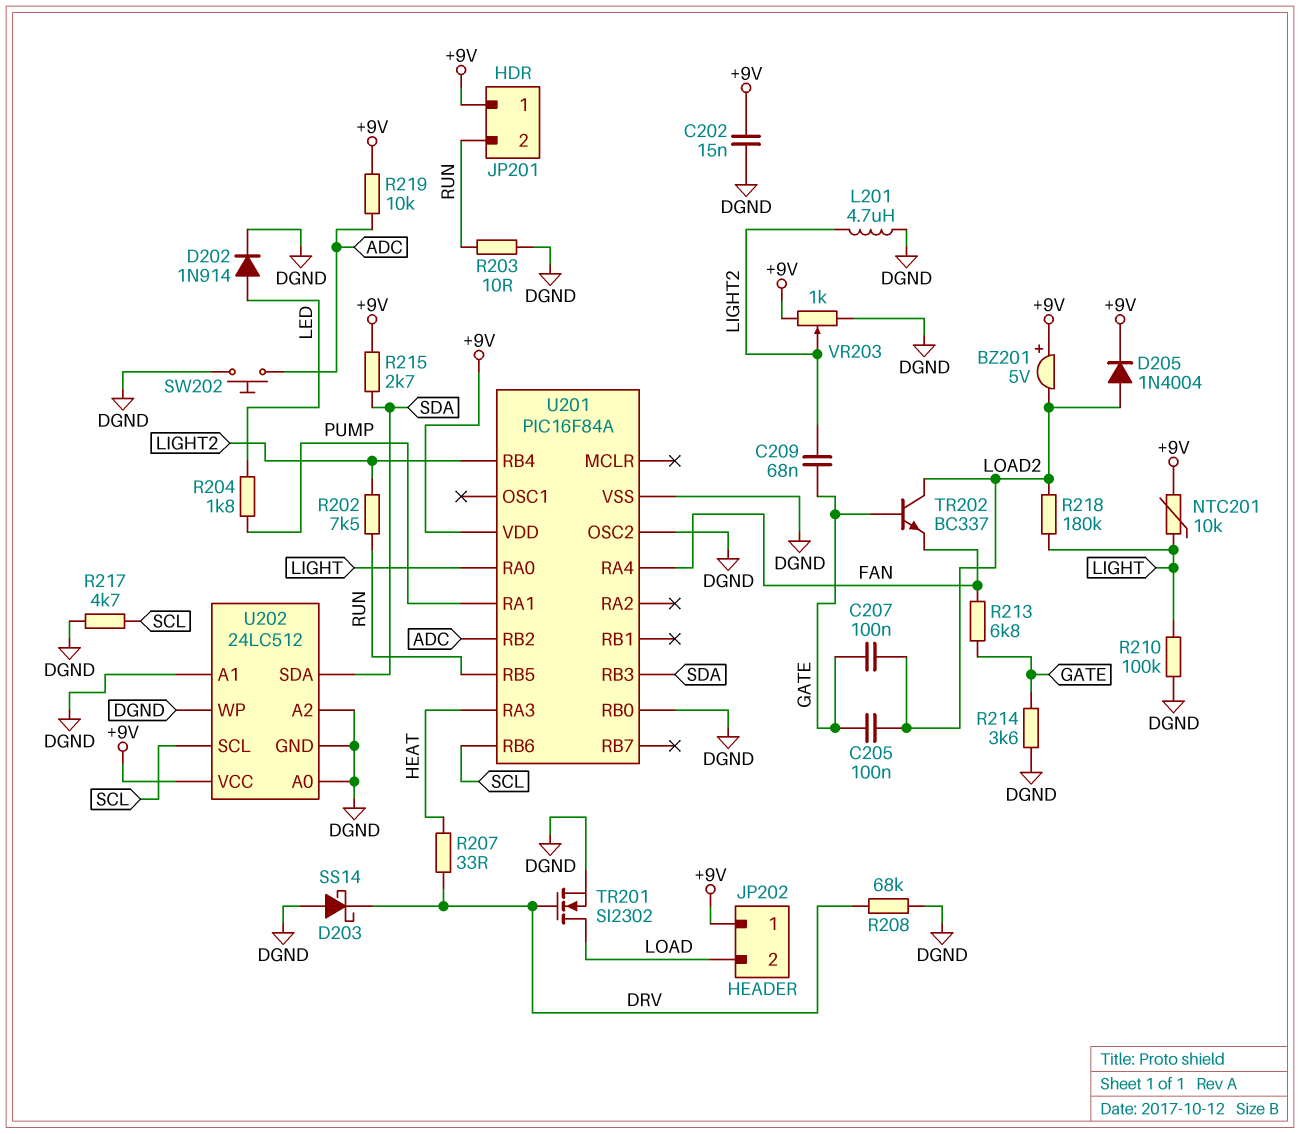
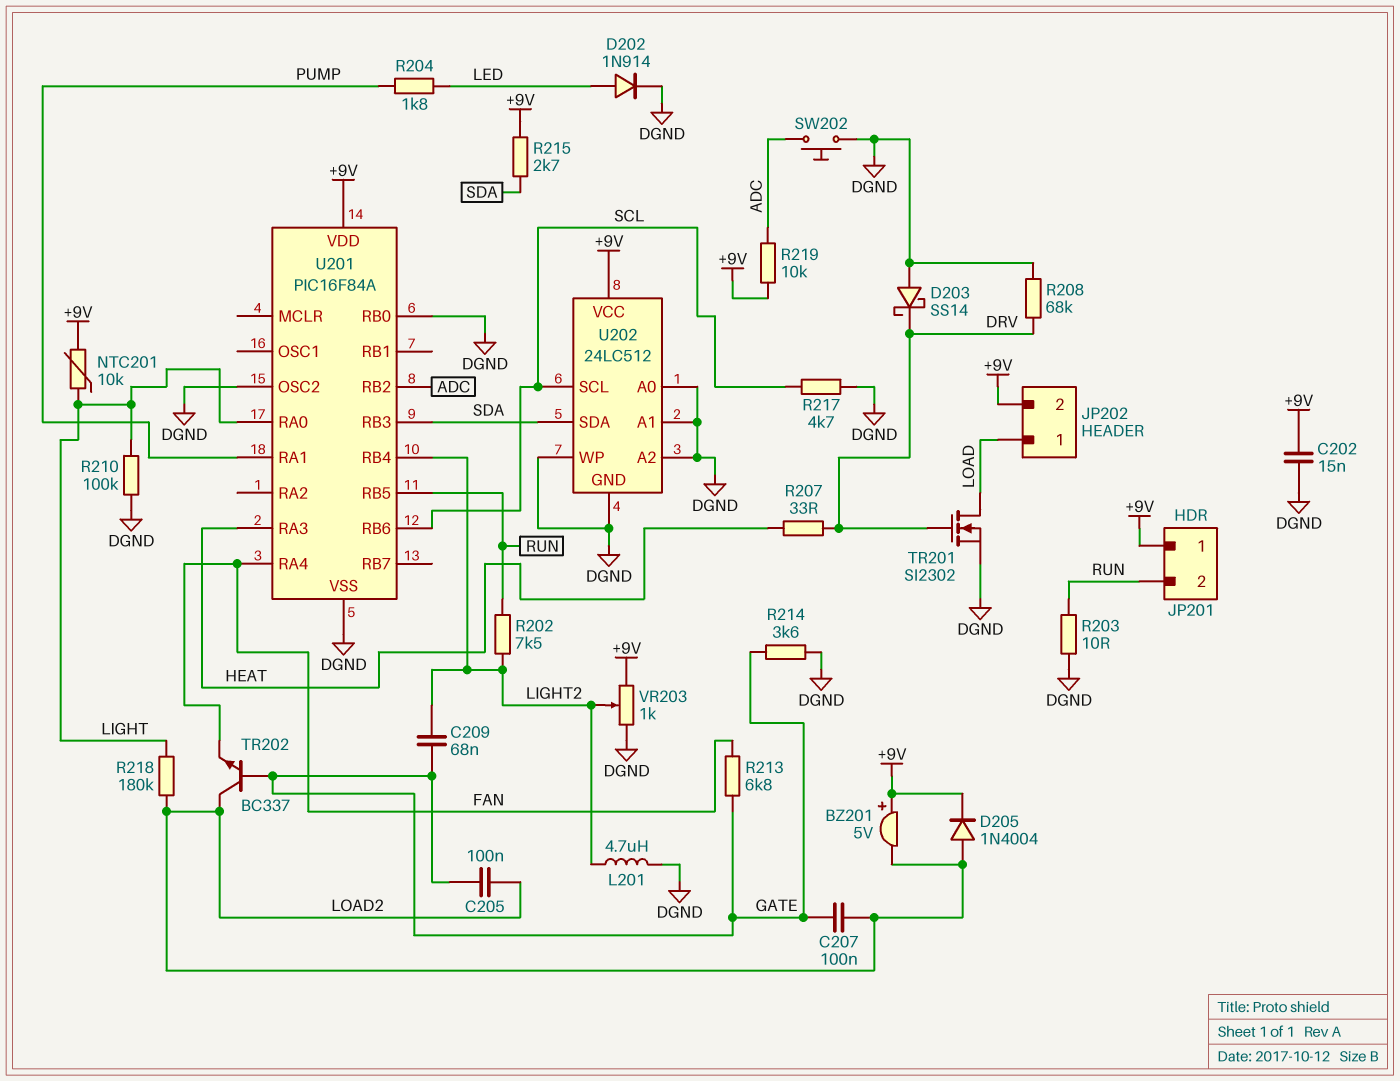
JP202 pin 1: +9V -> LOAD
JP202 pin 2: LOAD -> +9V

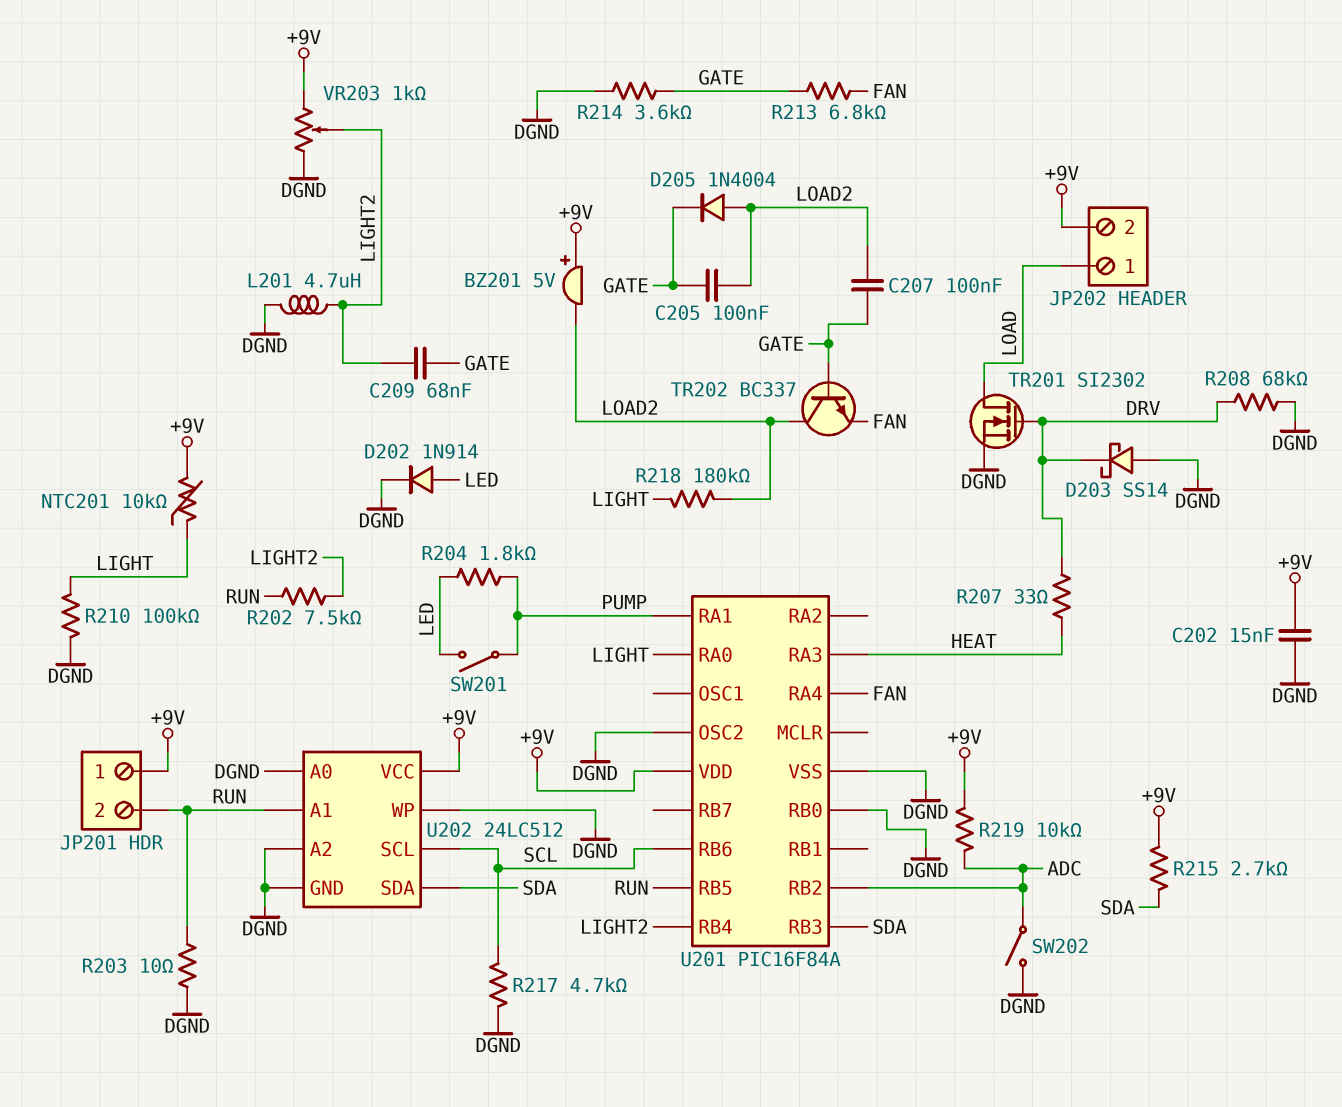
D205: diode 1N4004 (A LOAD2, K +9V) -> diode 1N4004 (A LOAD2, K GATE)
SW201: none -> switch (LED, PUMP)
SW202: button (ADC, DGND) -> switch (ADC, DGND)
U202 pin A1: DGND -> RUN

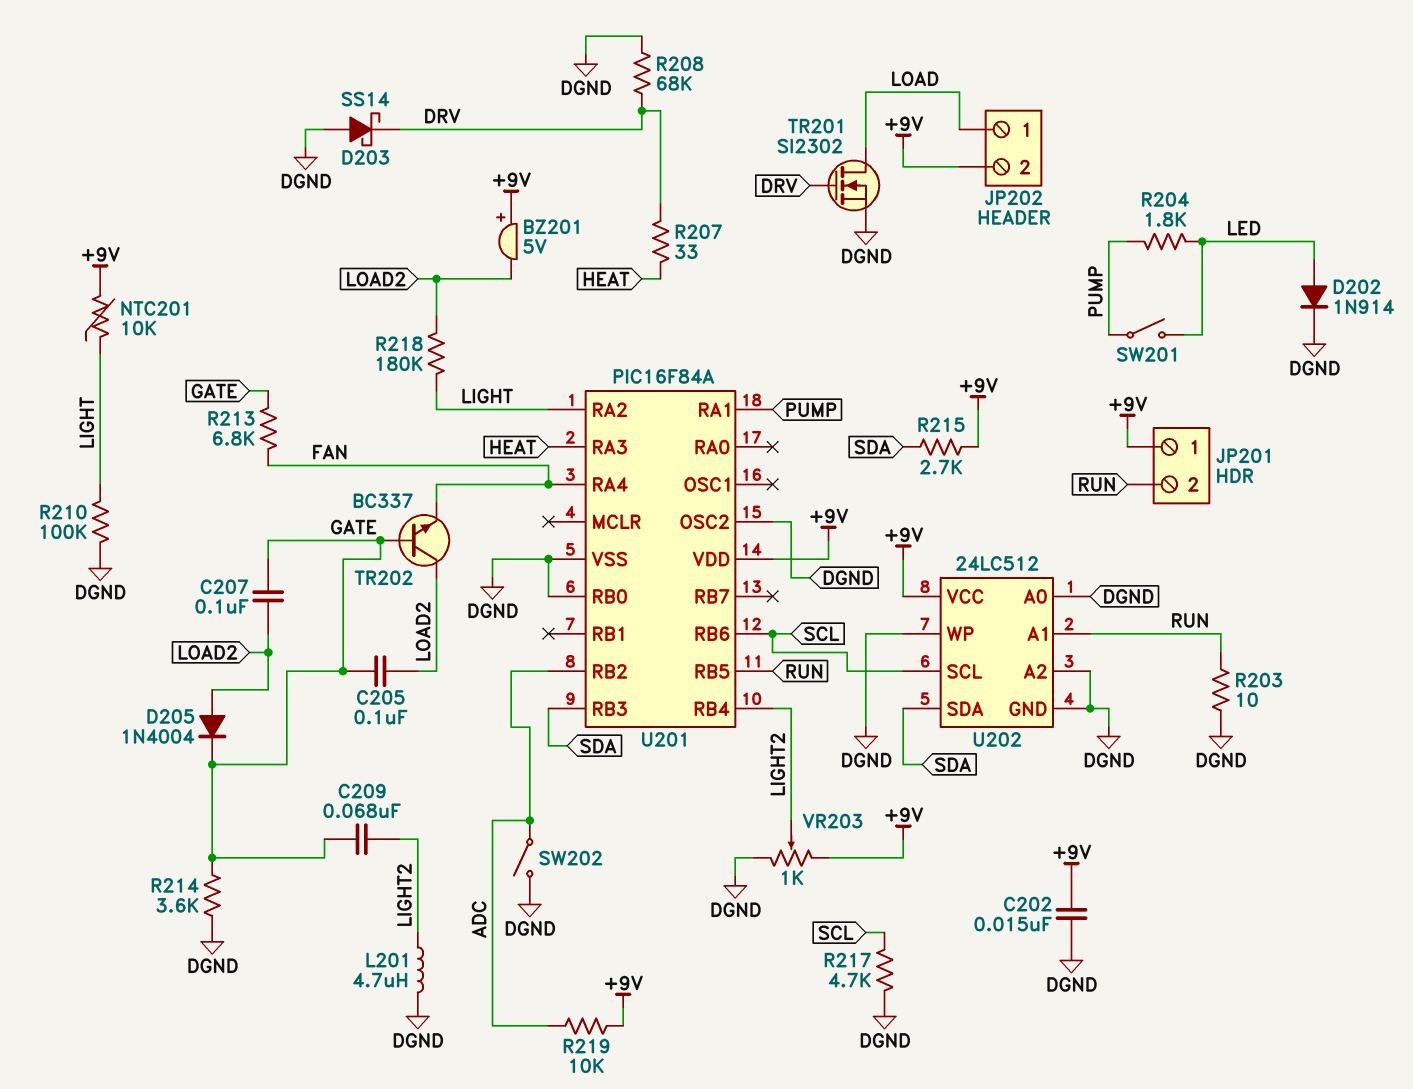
R202: 7.5k (LIGHT2, RUN) -> none
U201 pin RA0: LIGHT -> none
U201 pin RA2: none -> LIGHT

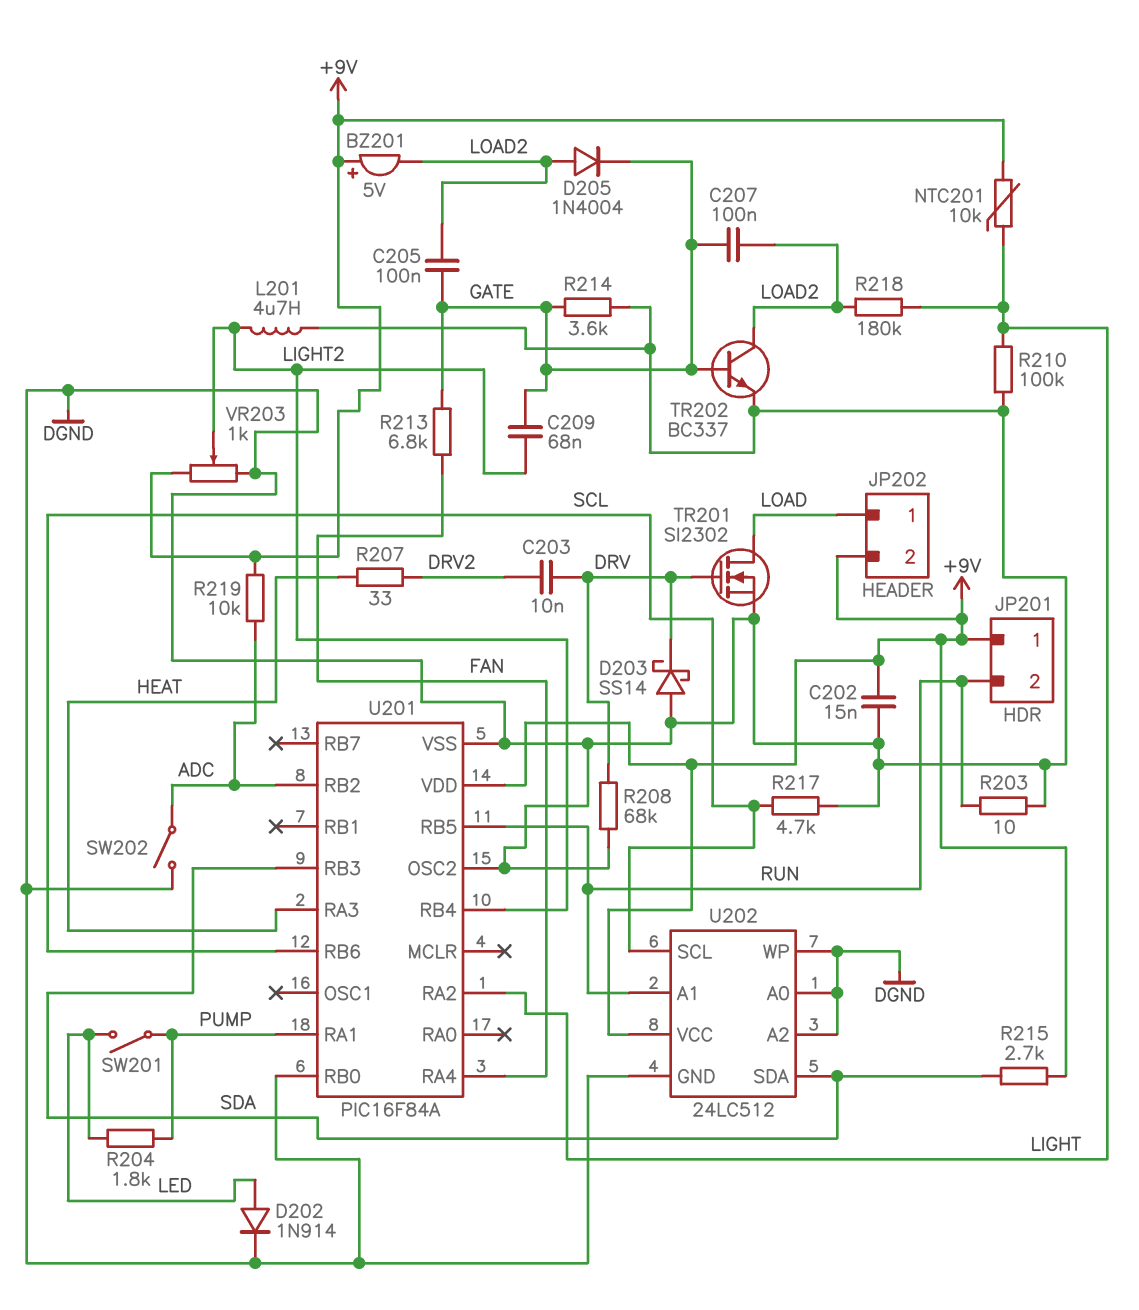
C203: none -> 10nF (DRV, DRV2)
R207: 33 (DRV, HEAT) -> 33 (DRV2, HEAT)
TR202: NPN BC337 (B GATE, C LOAD2, E FAN) -> NPN BC337 (B GATE, C LOAD2, E DGND)

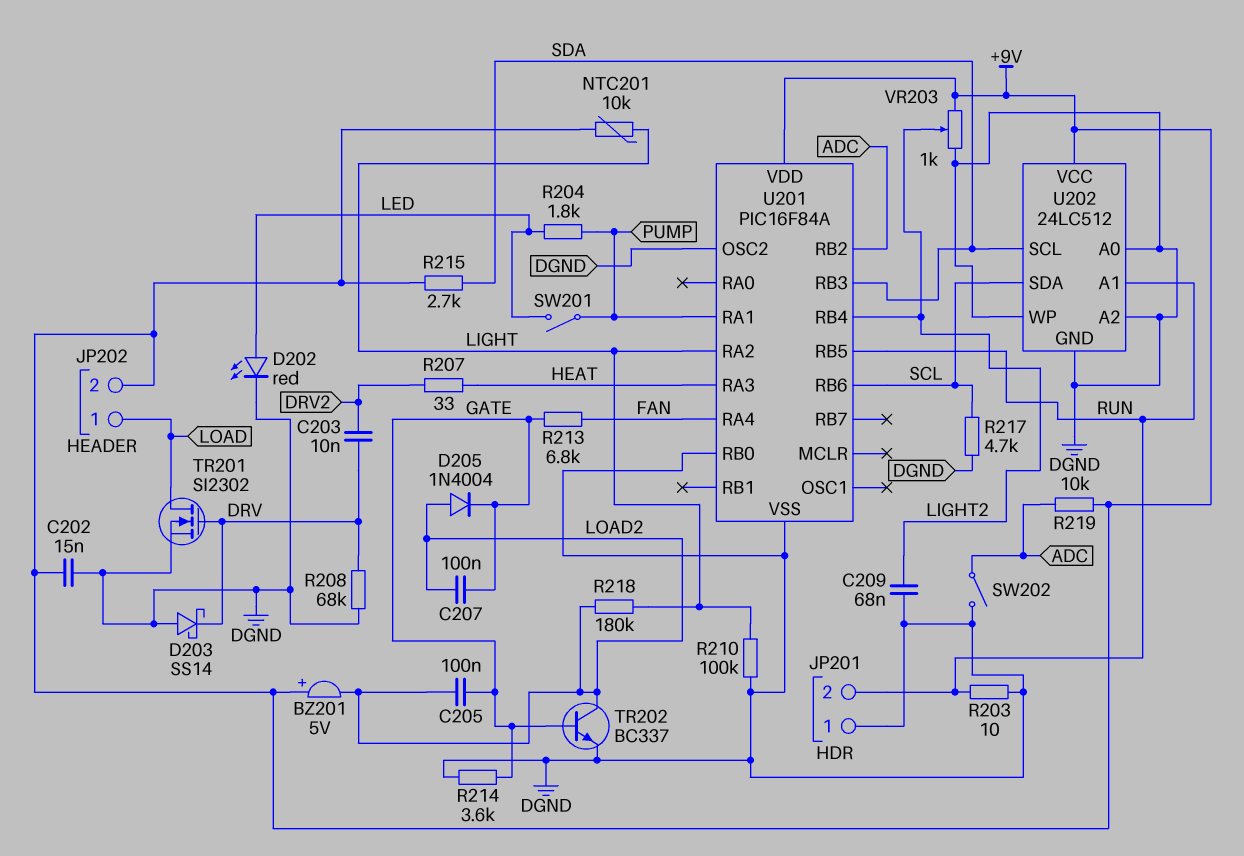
C209: 68nF (GATE, LIGHT2) -> 68nF (DGND, LIGHT2)
D202: diode 1N914 (A LED, K DGND) -> LED red (A LED, K DGND)
JP201 pin 1: +9V -> DGND
L201: 4.7uH (DGND, LIGHT2) -> none
U202 pin SCL: SCL -> SDA
U202 pin SDA: SDA -> SCL

